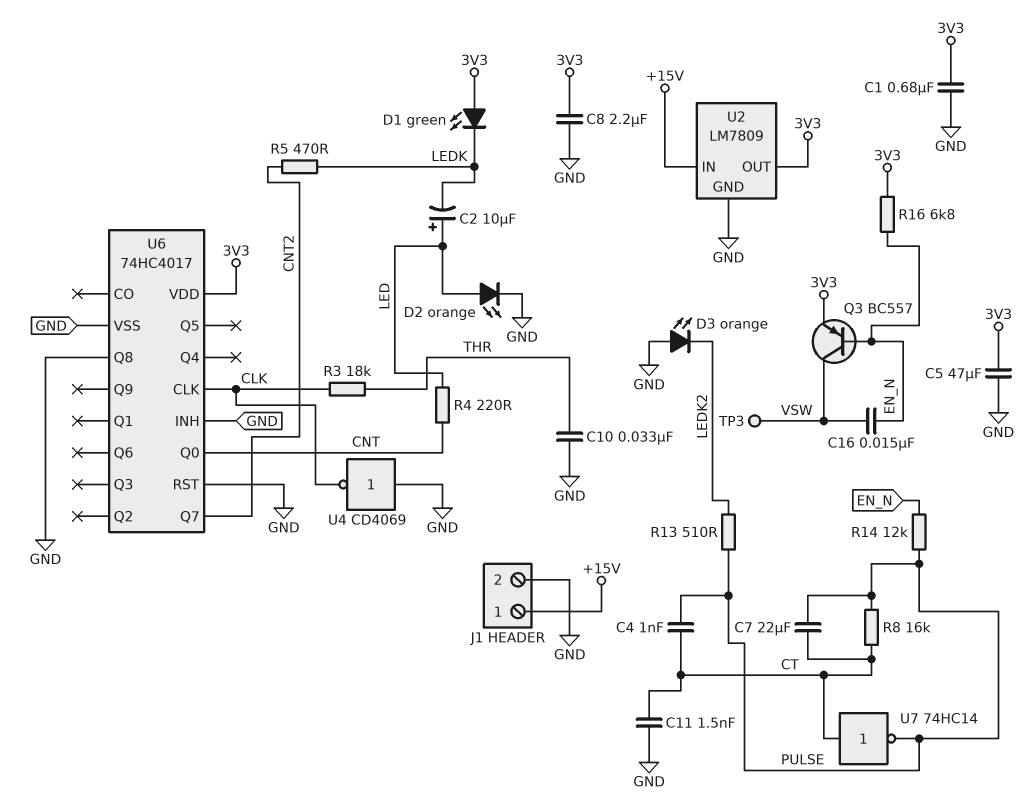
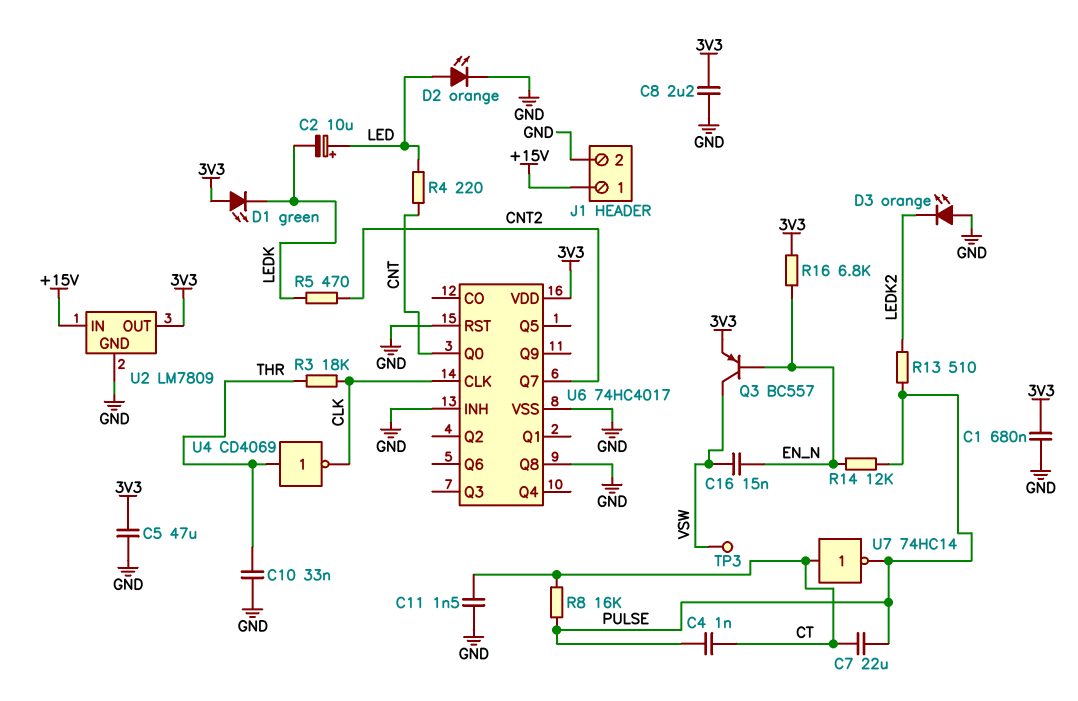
U4: NOT CD4069 (in GND, out CLK) -> NOT CD4069 (in THR, out CLK)

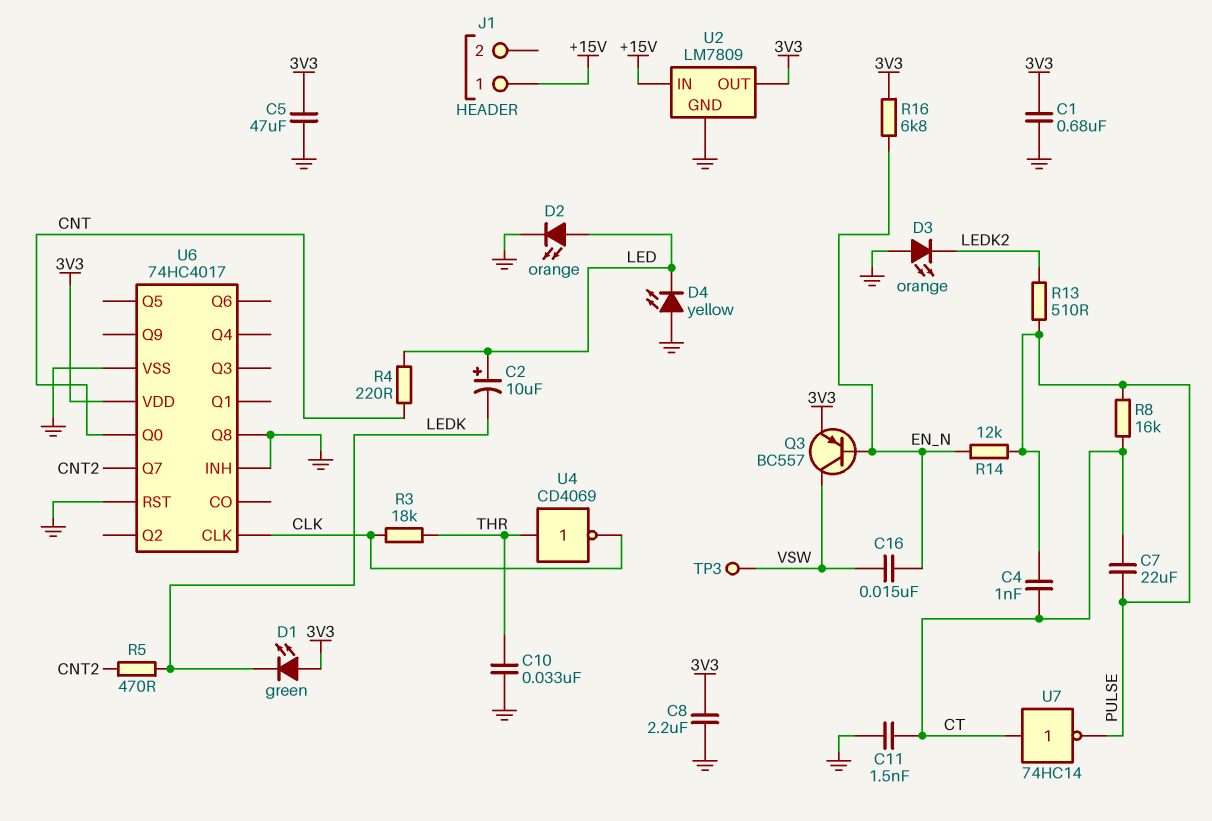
D4: none -> LED yellow (A GND, K LED)
J1 pin 2: GND -> none

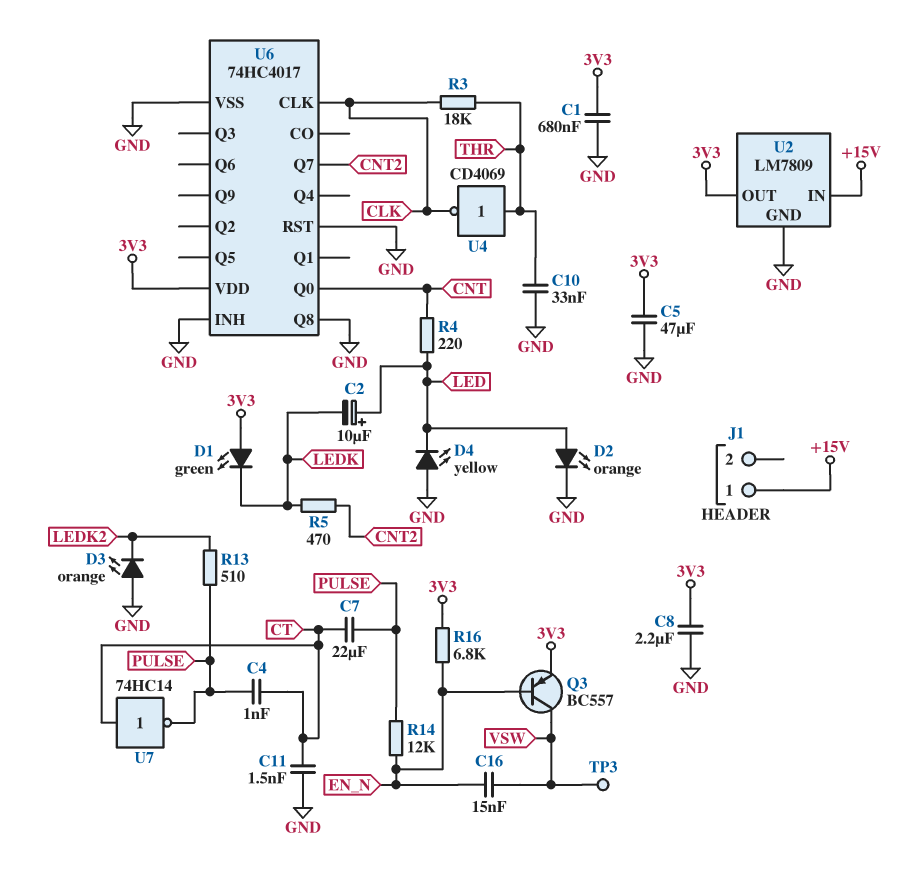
R8: 16k (CT, PULSE) -> none

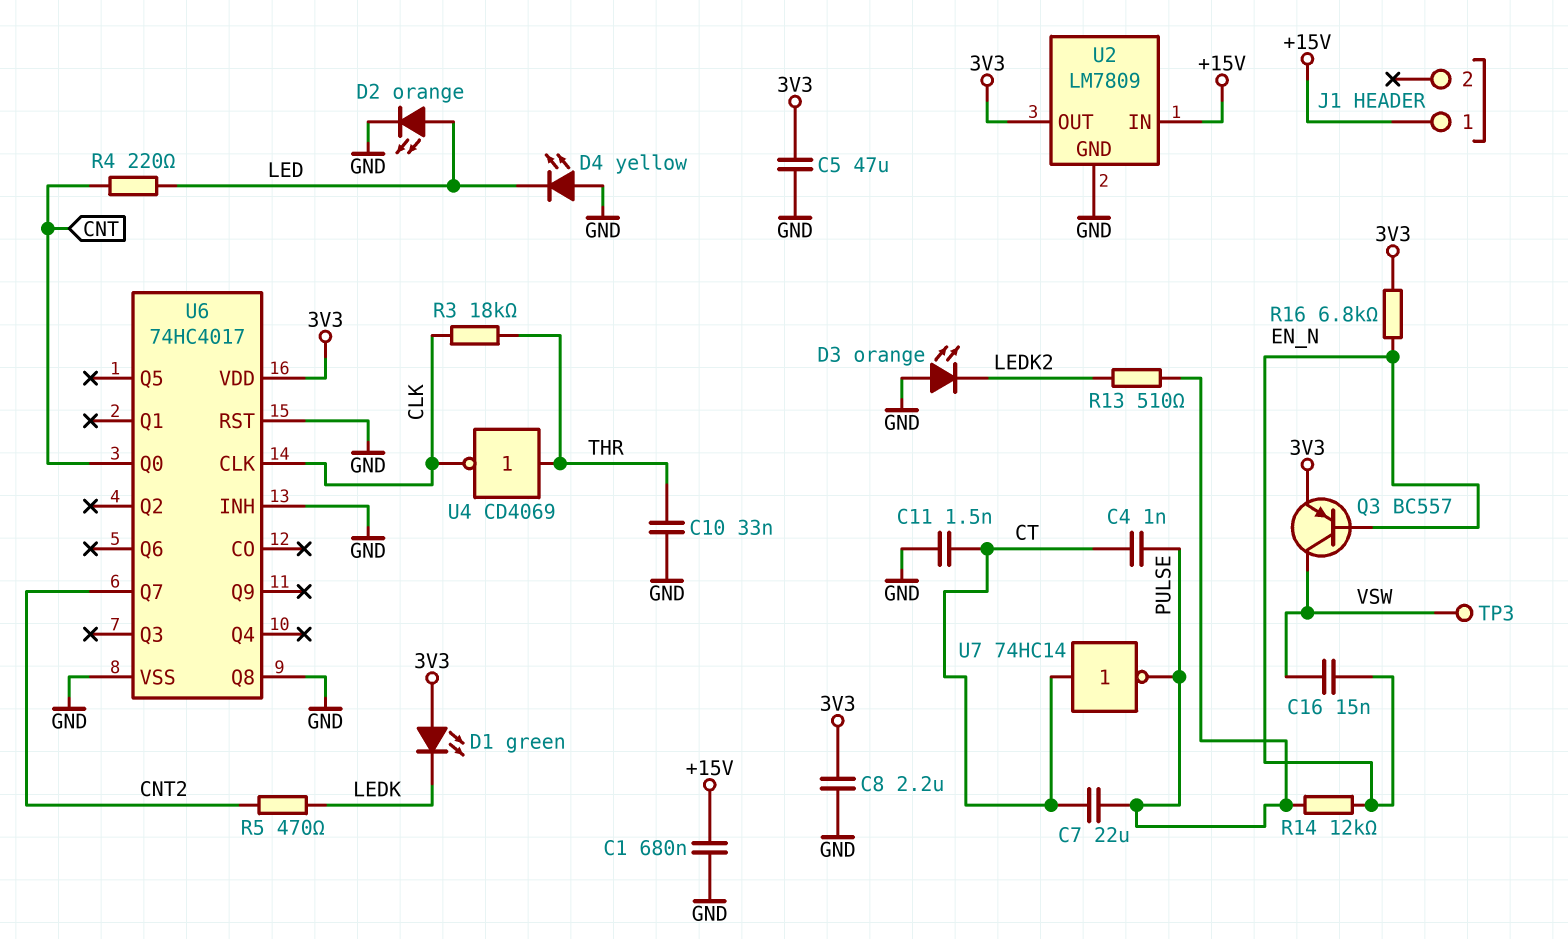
C1: 680nF (3V3, GND) -> 680nF (+15V, GND)
C2: 10uF (plus LED, minus LEDK) -> none

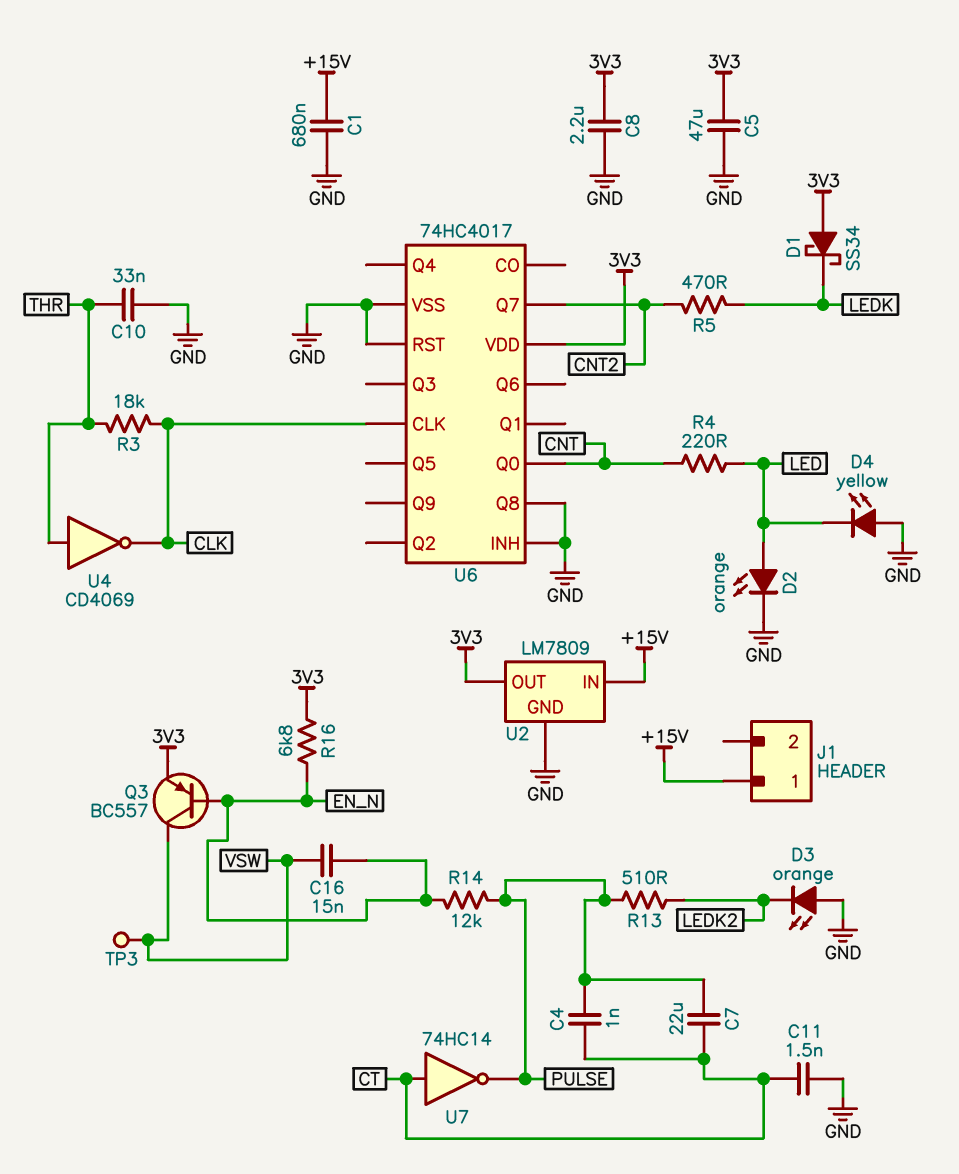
D1: LED green (A 3V3, K LEDK) -> schottky SS34 (A 3V3, K LEDK)

